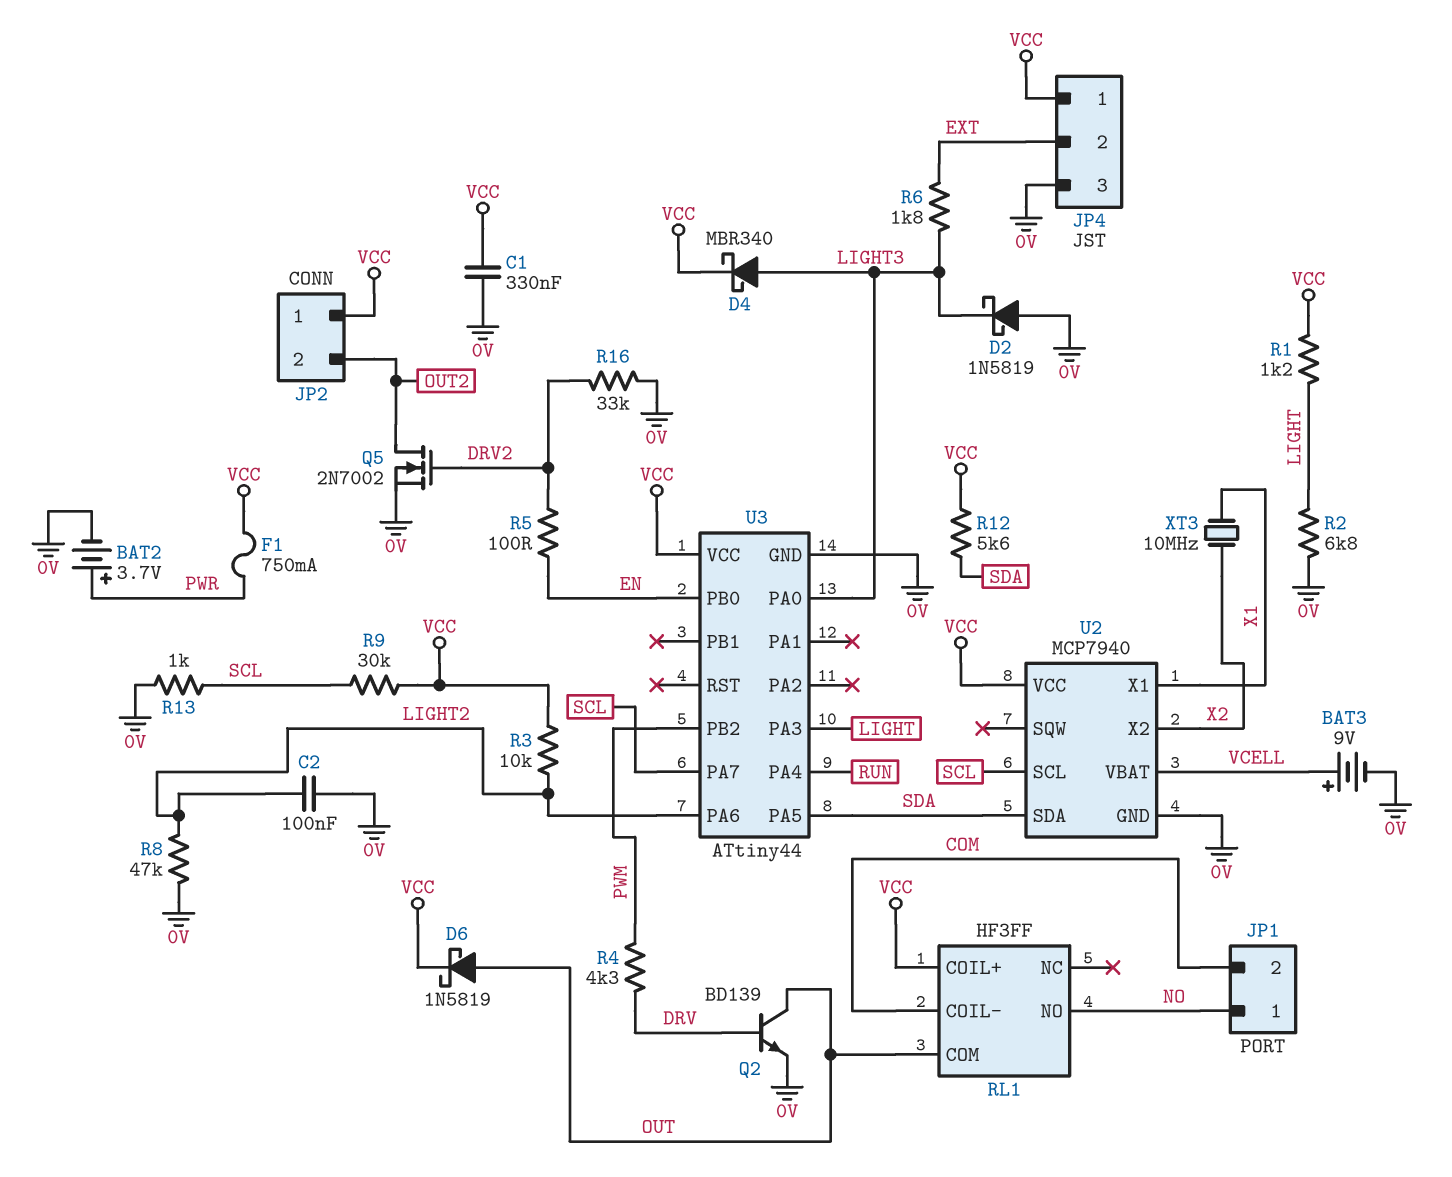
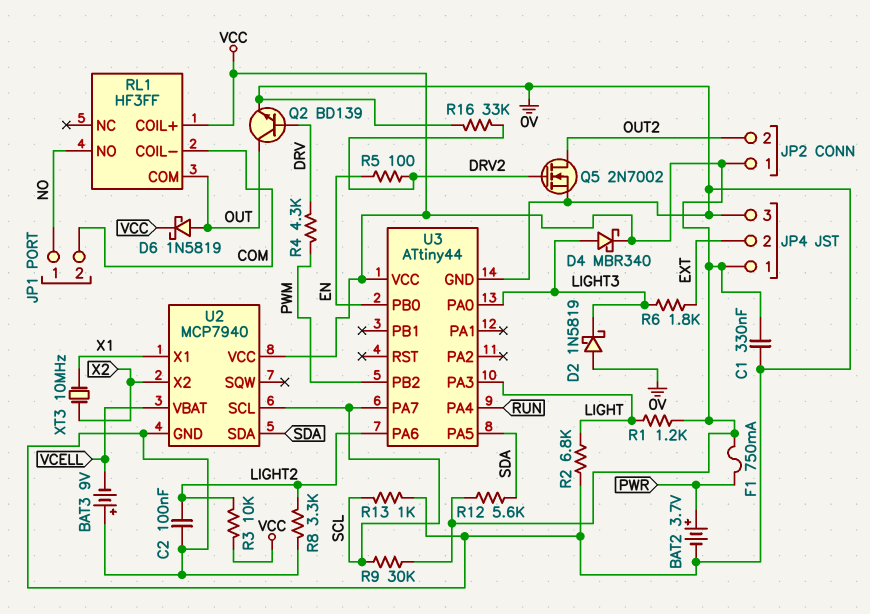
BAT3: 9V (plus VCELL, minus 0V) -> 9V (plus 0V, minus VCELL)
R8: 47k (0V, LIGHT2) -> 3.3k (0V, LIGHT2)

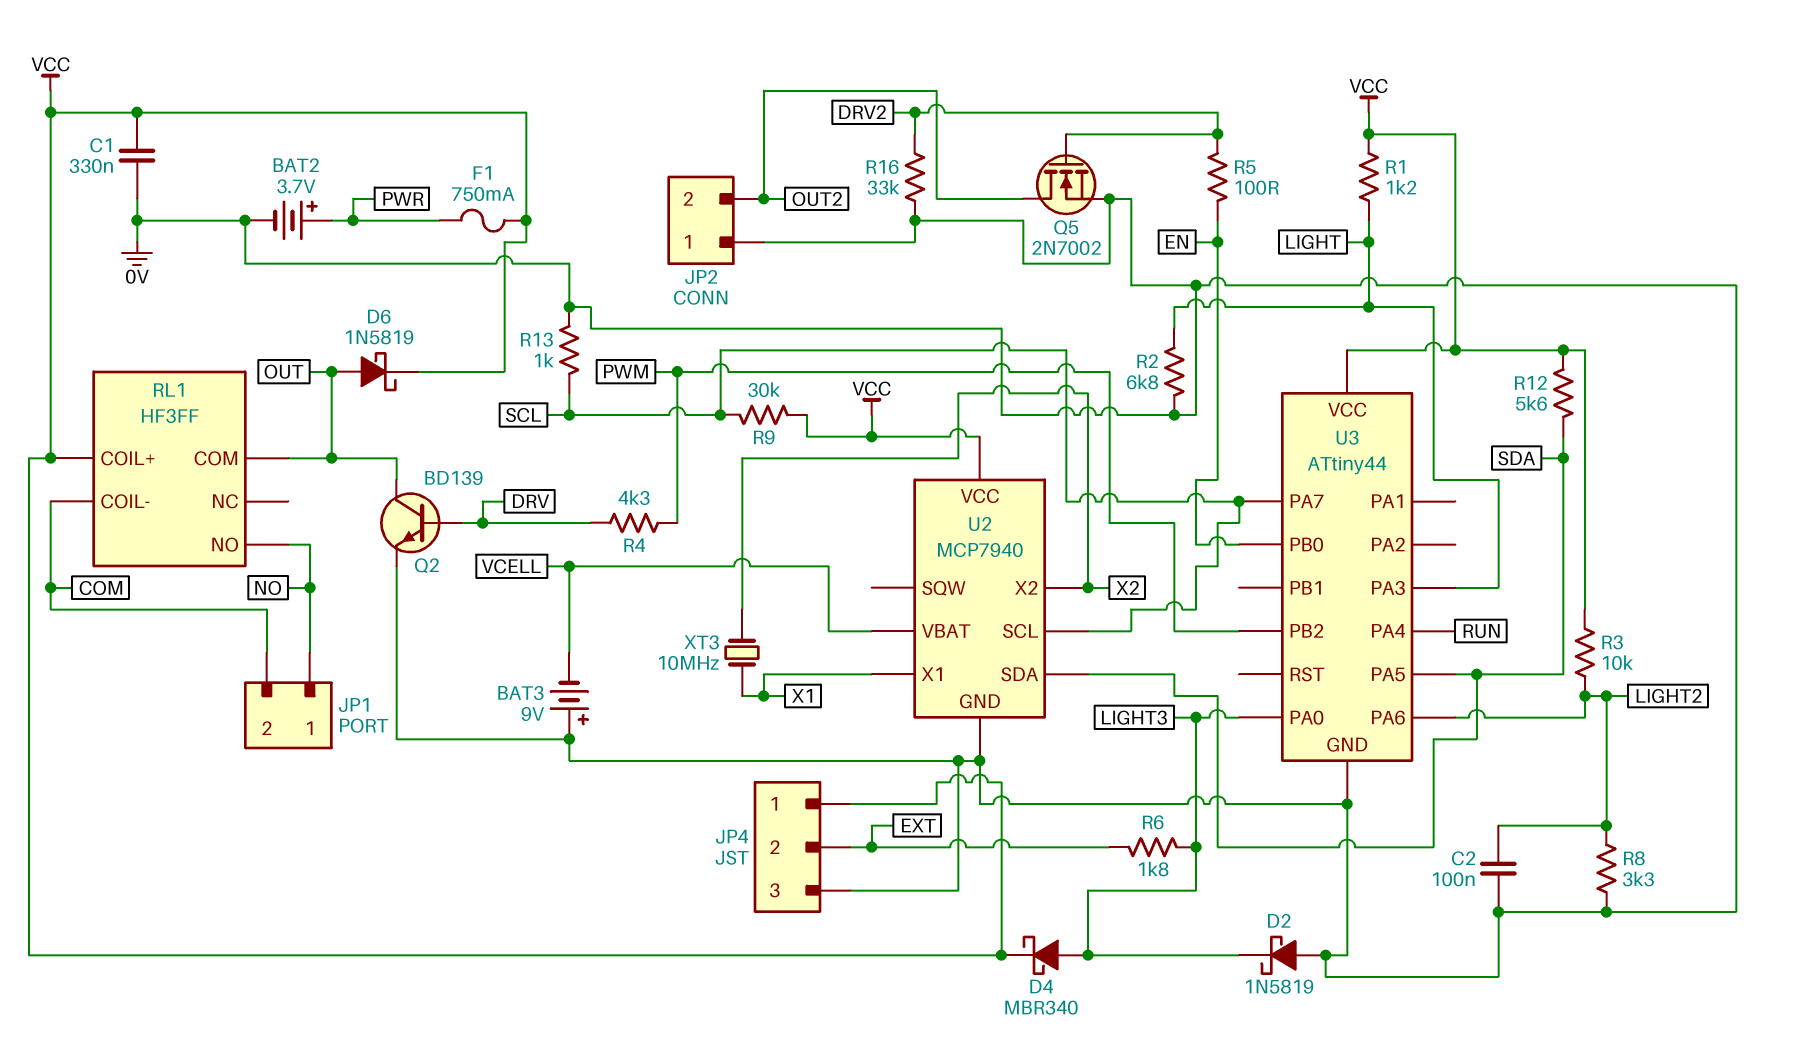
JP2 pin 1: VCC -> 0V

